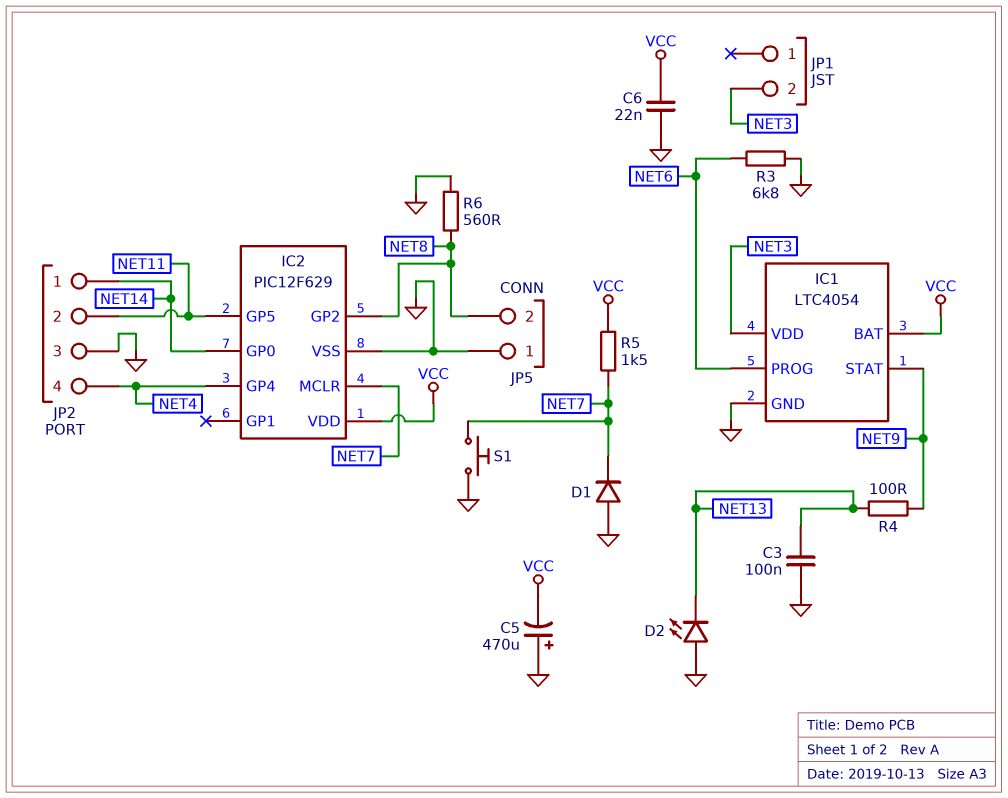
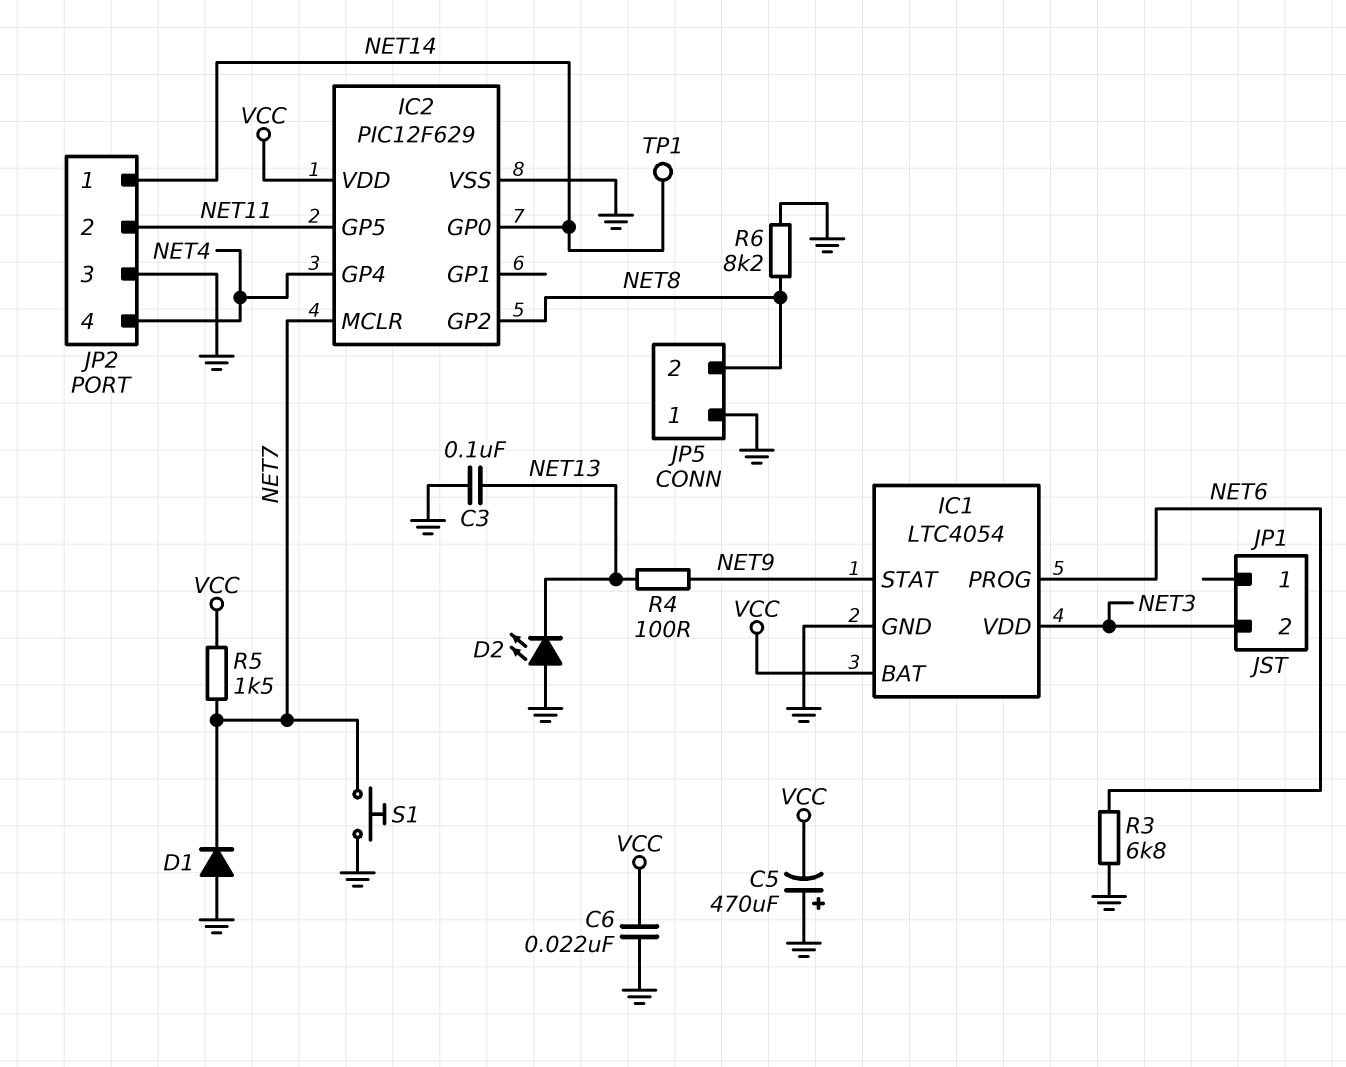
R6: 560 (GND, NET8) -> 8.2k (GND, NET8)
TP1: none -> test point (NET14)

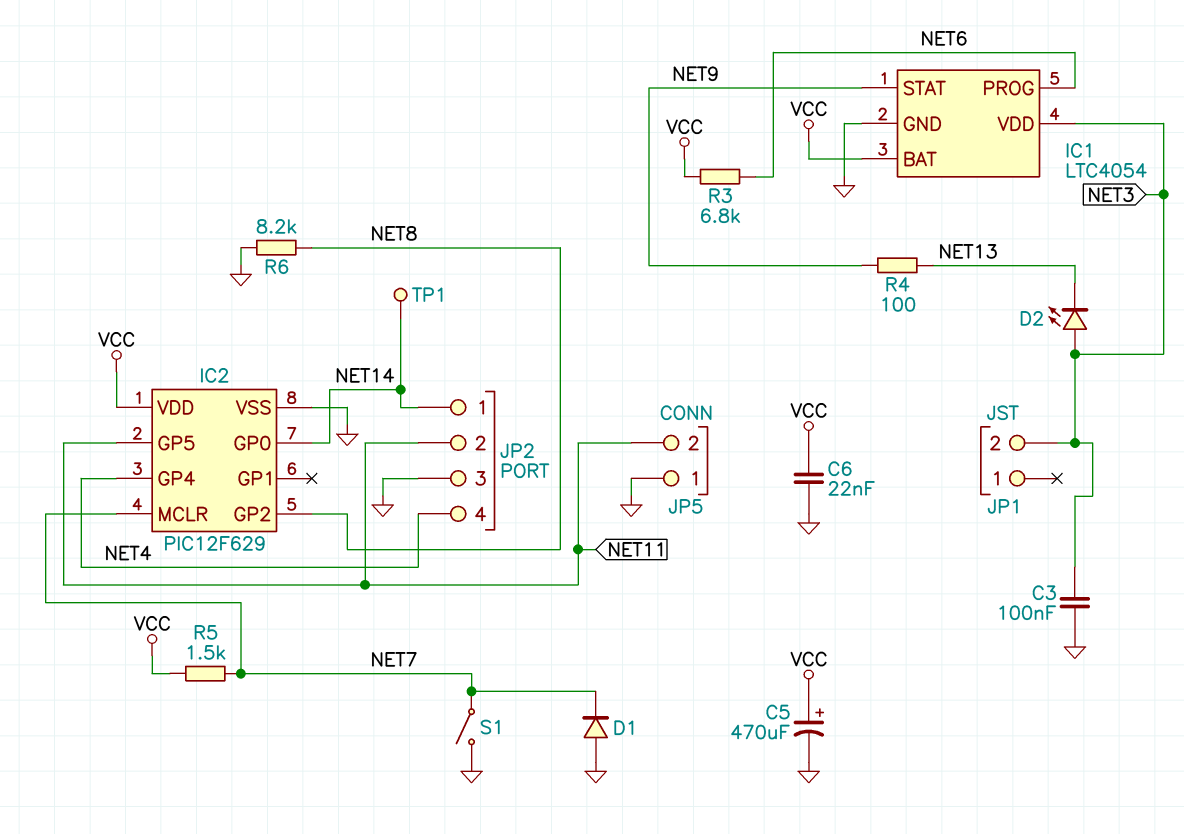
C3: 100nF (GND, NET13) -> 100nF (GND, NET3)
C5: 470uF (plus GND, minus VCC) -> 470uF (plus VCC, minus GND)
D2: LED (A GND, K NET13) -> LED (A NET3, K NET13)
JP5 pin 2: NET8 -> NET11
R3: 6.8k (GND, NET6) -> 6.8k (NET6, VCC)
S1: button (GND, NET7) -> switch (GND, NET7)

